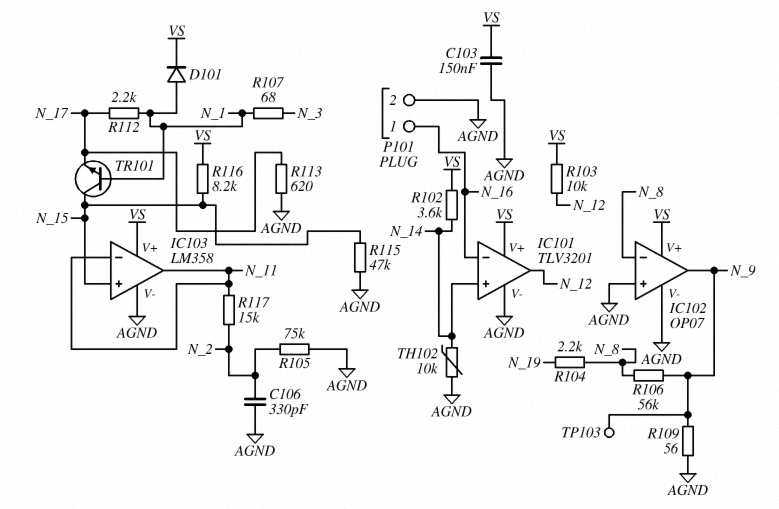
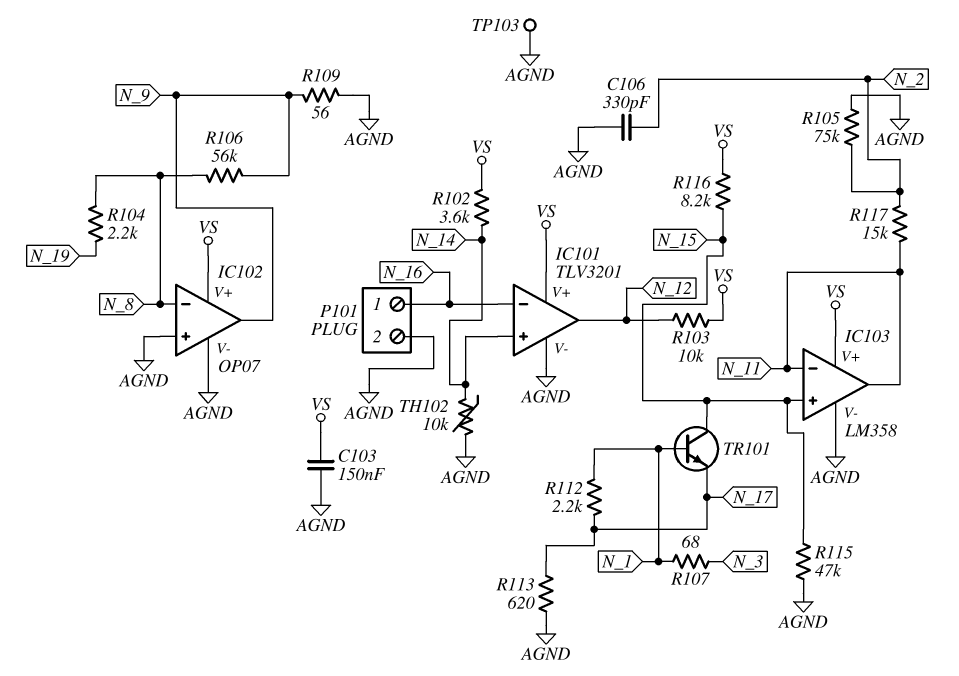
D101: diode (A N_1, K VS) -> none
TP103: test point (N_9) -> test point (AGND)

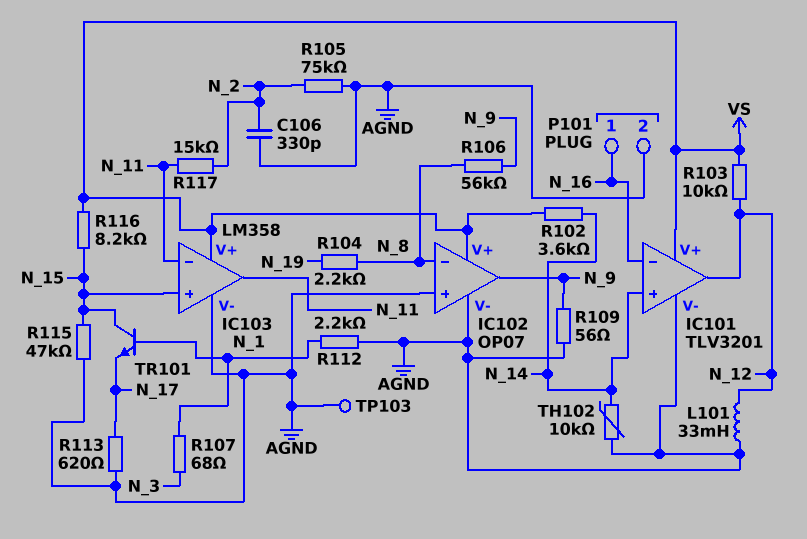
C103: 150nF (AGND, VS) -> none
L101: none -> 33mH (AGND, N_12)
R112: 2.2k (N_1, N_17) -> 2.2k (AGND, N_1)

